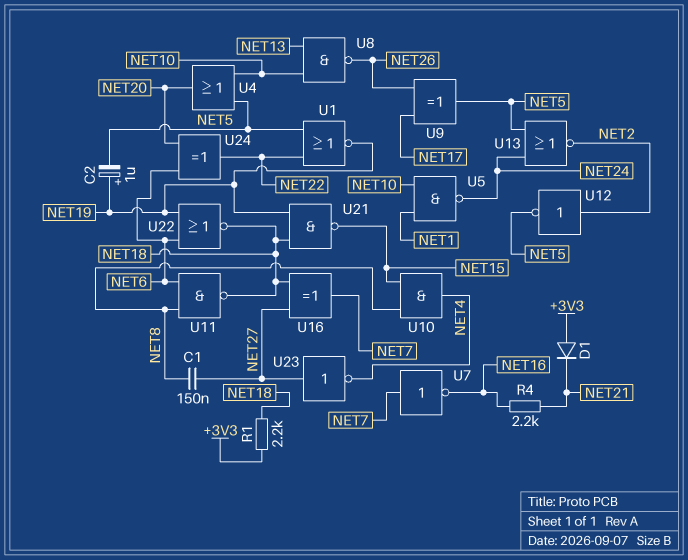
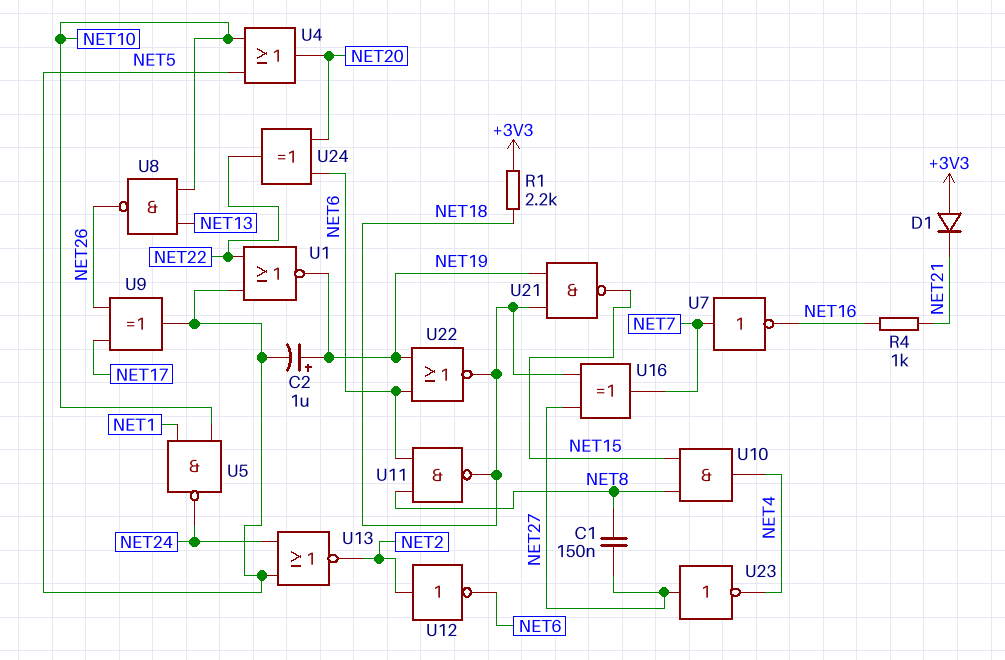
R4: 2.2k (NET16, NET21) -> 1k (NET16, NET21)
U12: NOT (in NET2, out NET5) -> NOT (in NET2, out NET6)

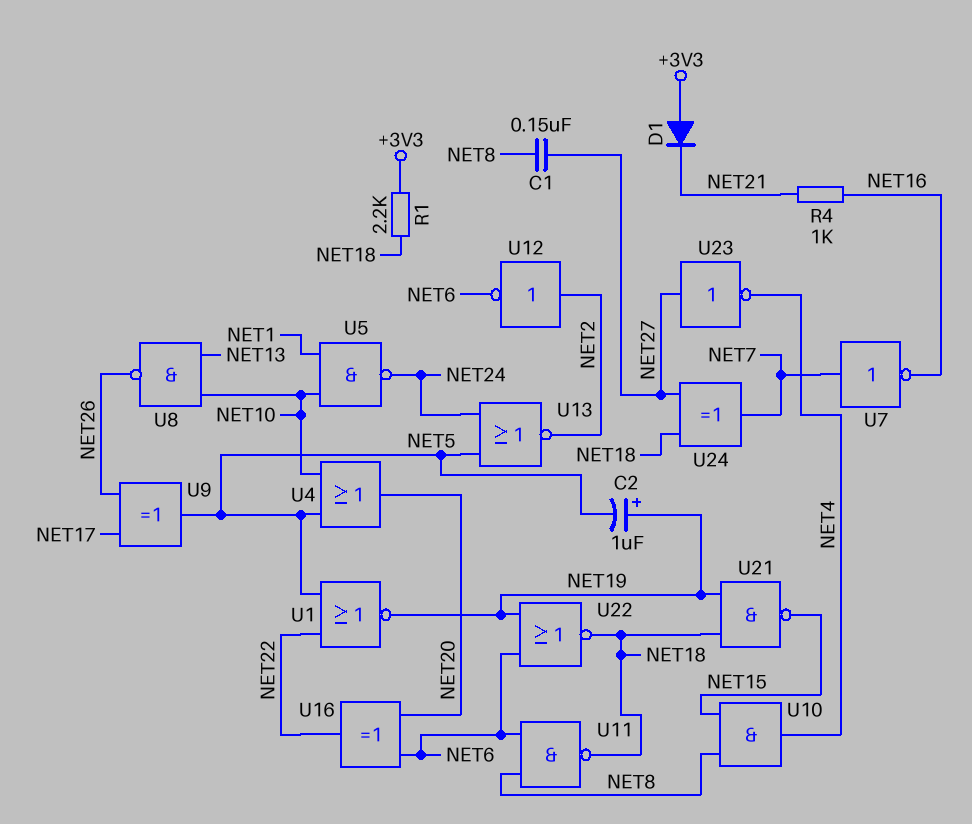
U16: XOR (in NET18, in NET27, out NET7) -> XOR (in NET6, in NET20, out NET22)
U24: XOR (in NET6, in NET20, out NET22) -> XOR (in NET18, in NET27, out NET7)

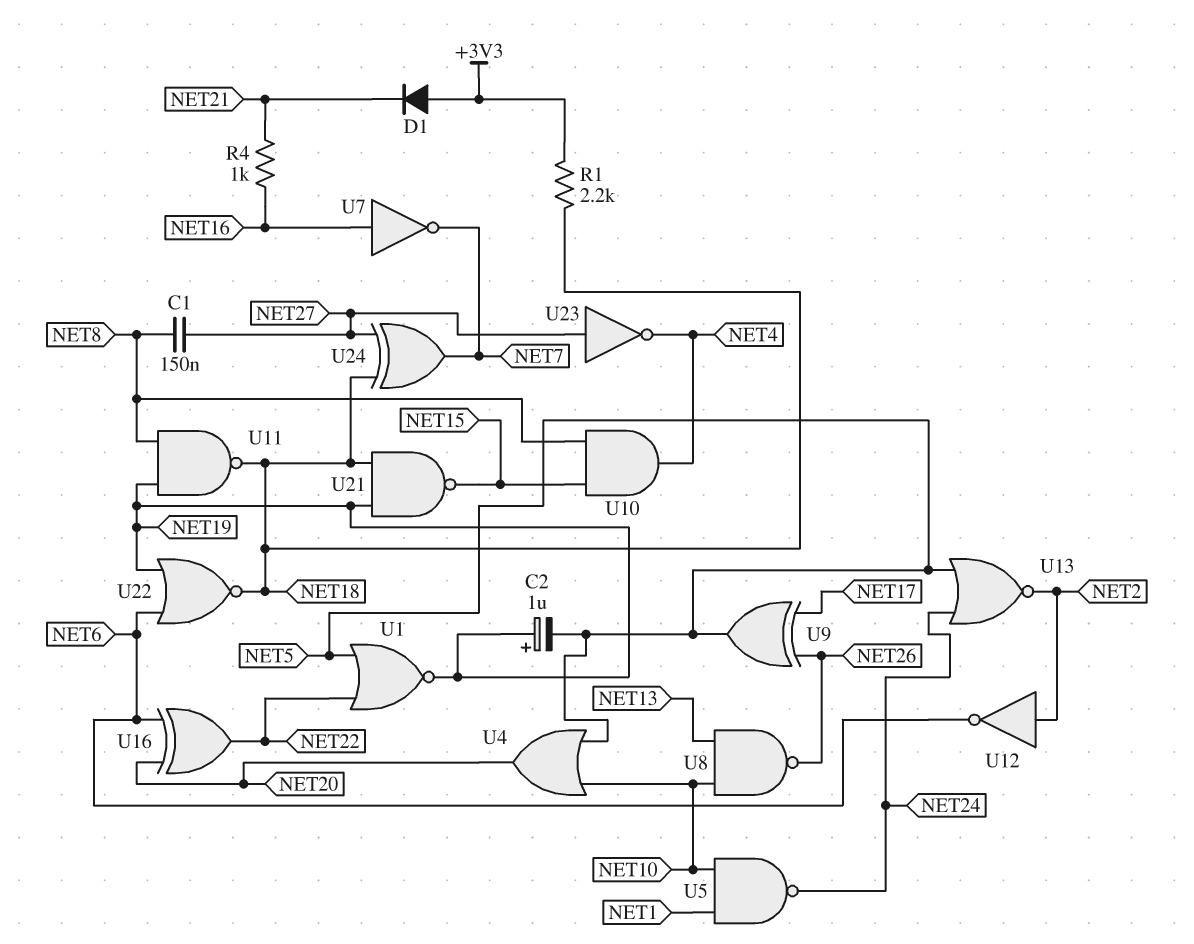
U7: NOT (in NET7, out NET16) -> NOT (in NET16, out NET7)
U11: NAND (in NET6, in NET8, out NET18) -> NAND (in NET8, in NET19, out NET18)

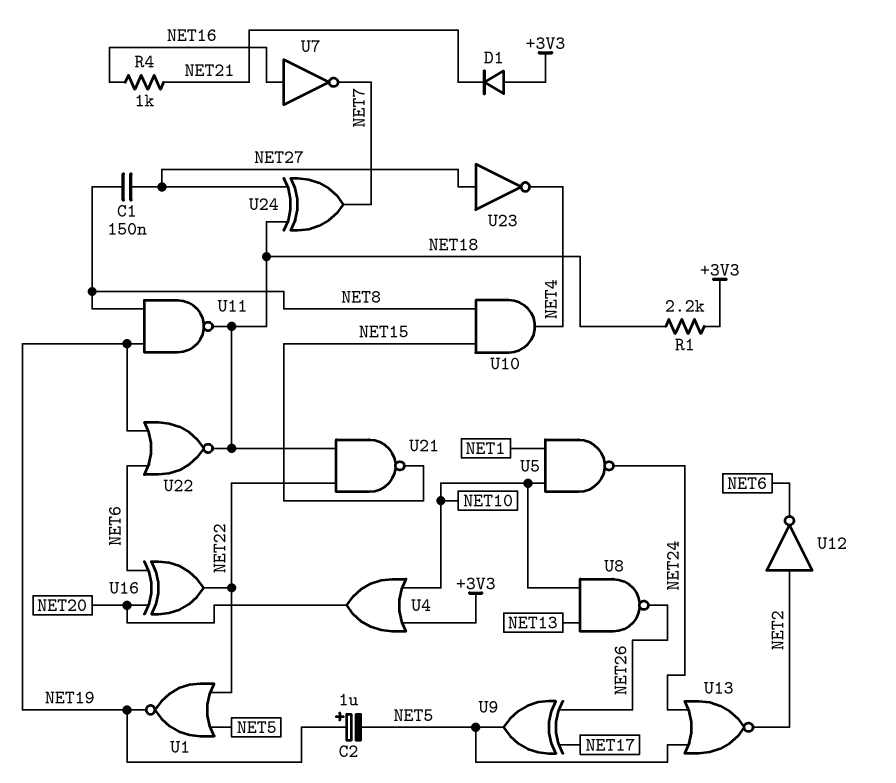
U4: OR (in NET5, in NET10, out NET20) -> OR (in +3V3, in NET10, out NET20)
U21: NAND (in NET18, in NET19, out NET15) -> NAND (in NET18, in NET22, out NET15)

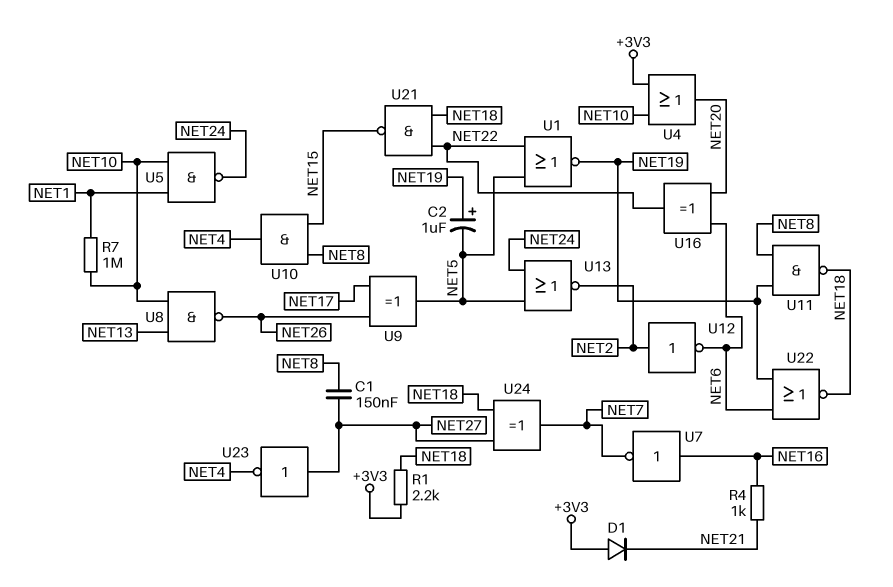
R7: none -> 1M (NET1, NET10)

